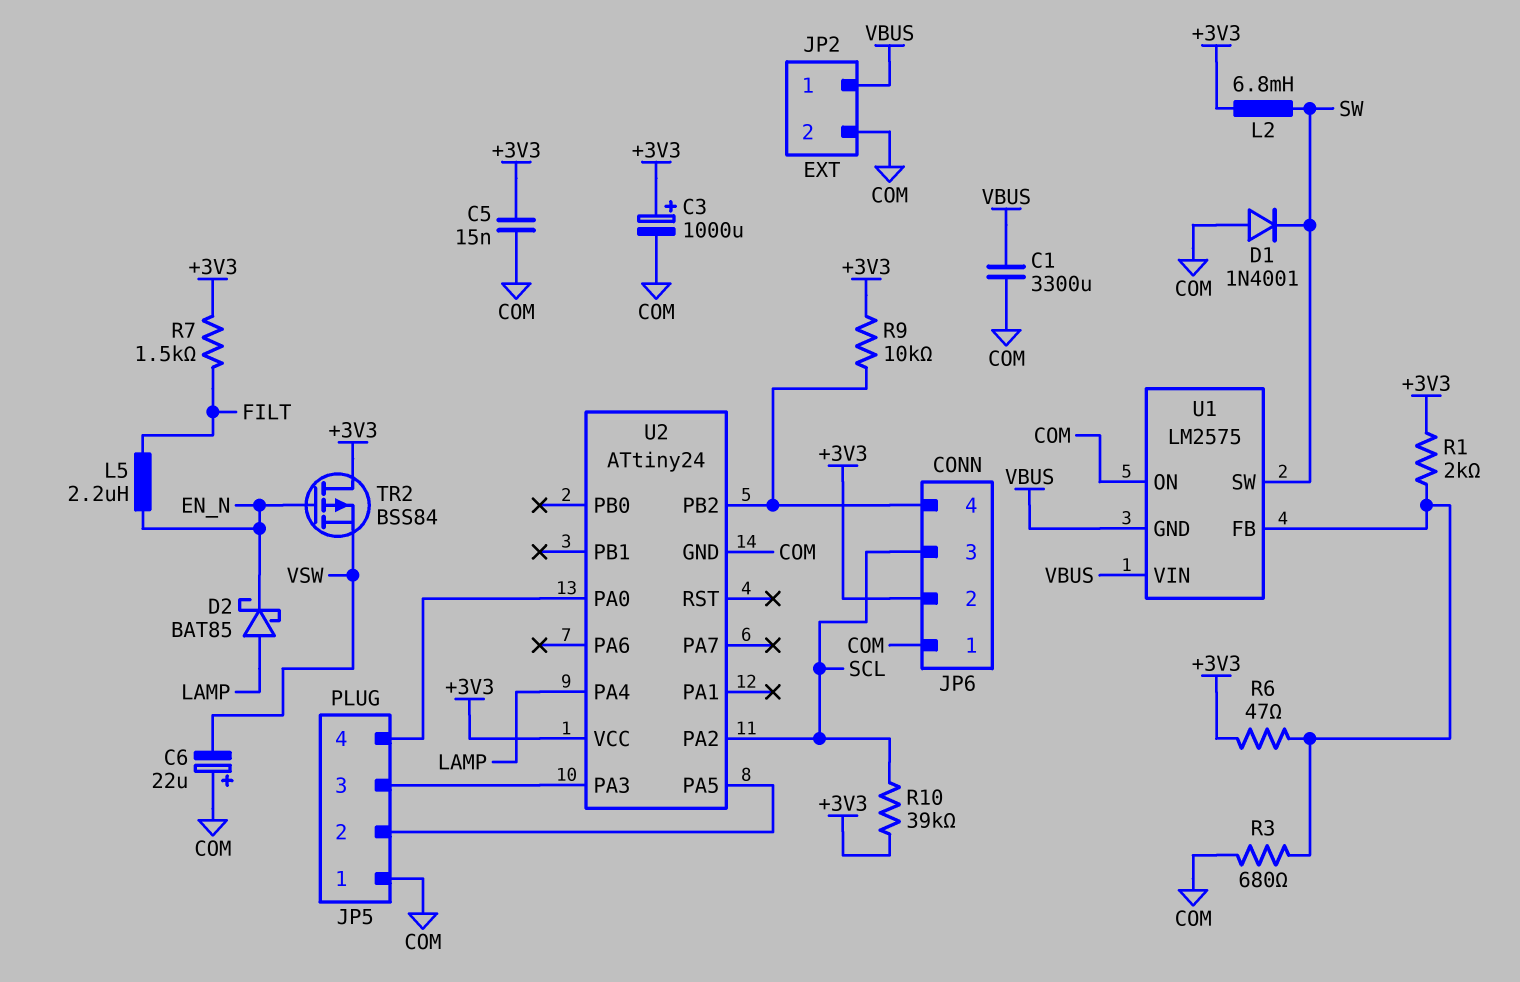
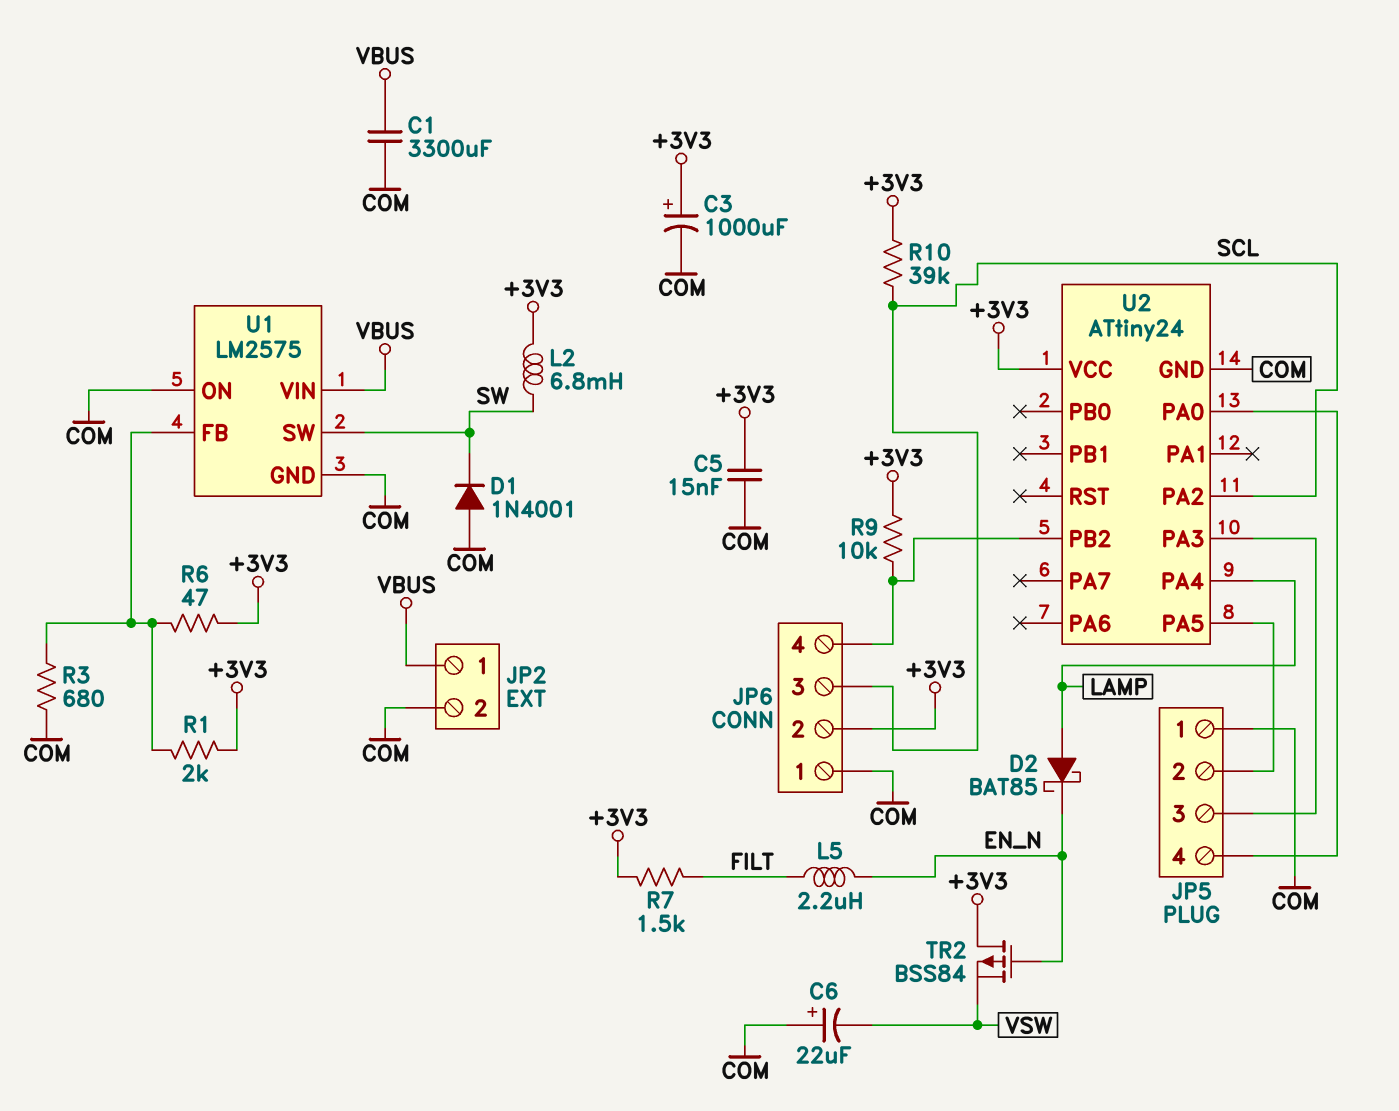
U1 pin GND: VBUS -> COM

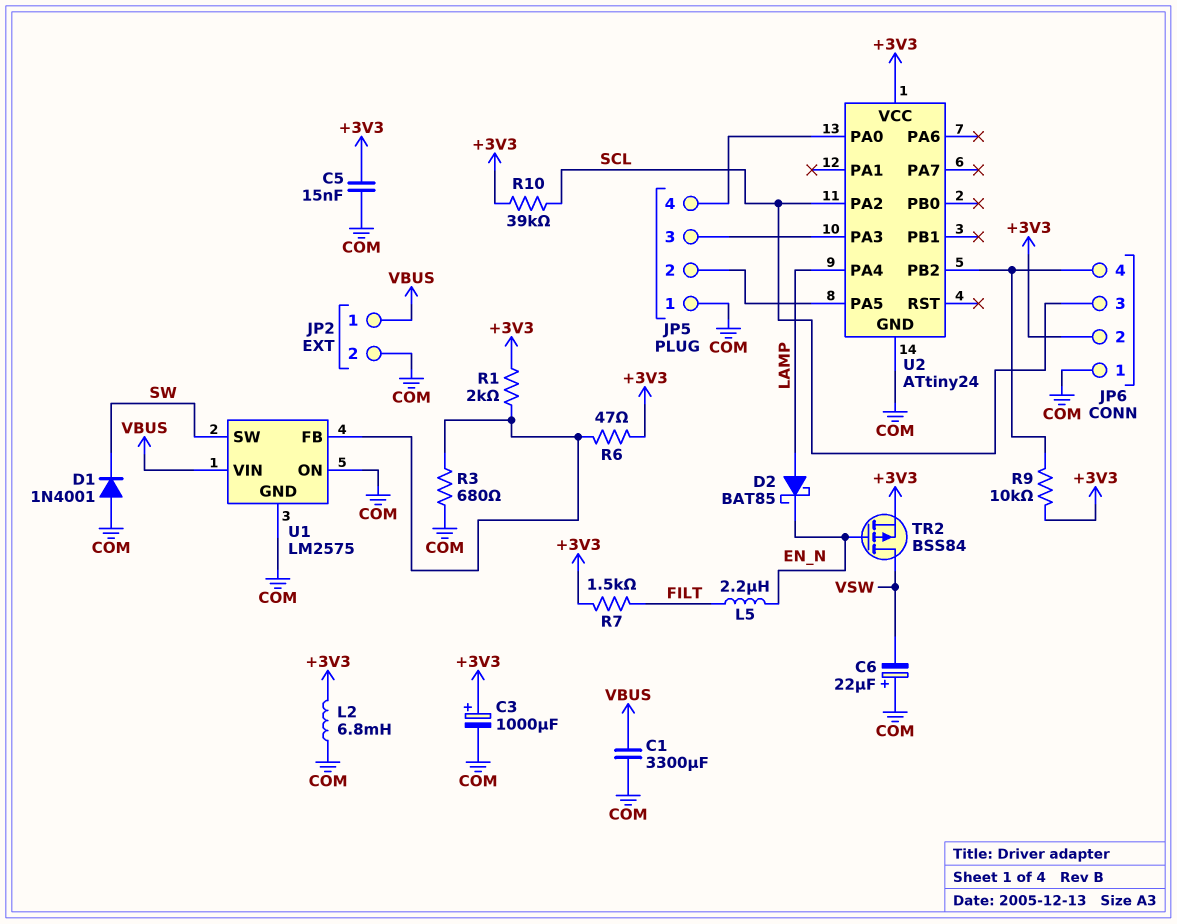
L2: 6.8mH (+3V3, SW) -> 6.8mH (+3V3, COM)
TR2: PMOS BSS84 (G EN_N, D +3V3, S VSW) -> PMOS BSS84 (G EN_N, D VSW, S +3V3)

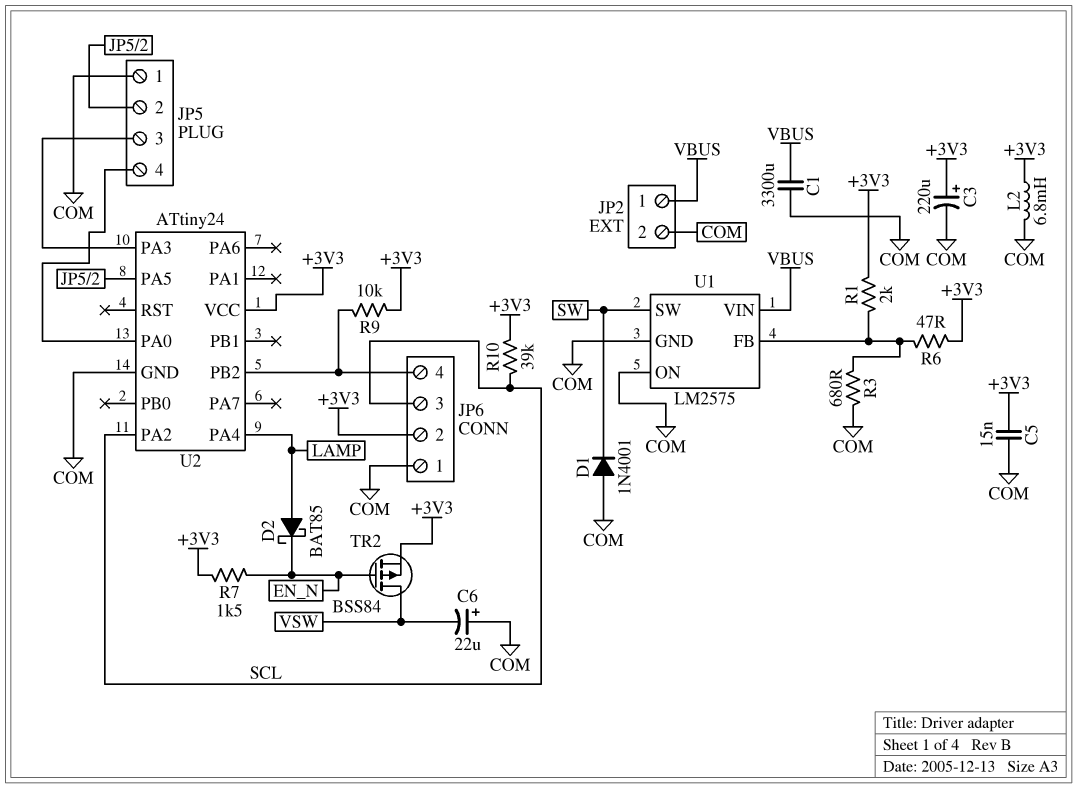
C3: 1000uF (plus +3V3, minus COM) -> 220uF (plus +3V3, minus COM)
L5: 2.2uH (EN_N, FILT) -> none
R7: 1.5k (+3V3, FILT) -> 1.5k (+3V3, EN_N)

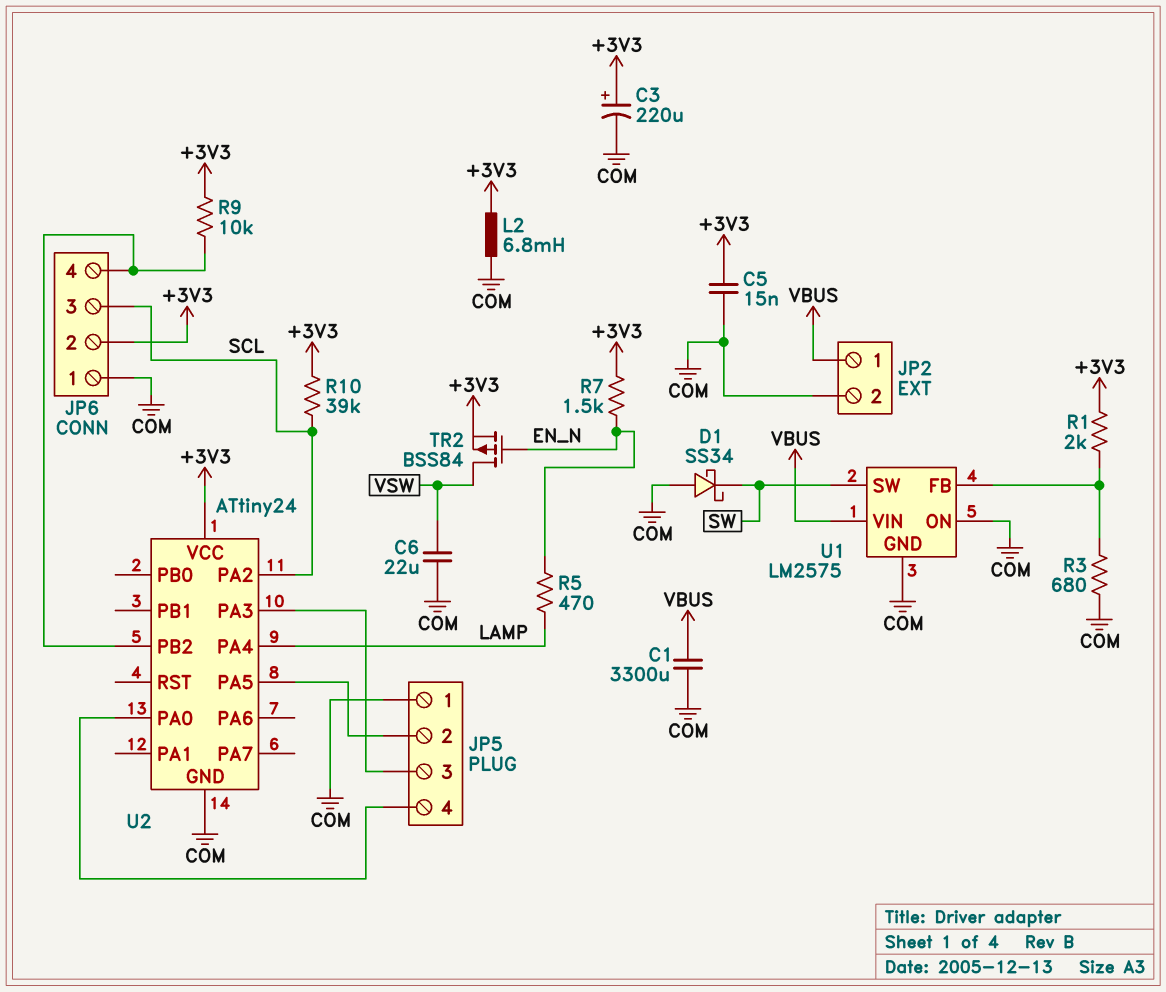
C6: 22uF (plus COM, minus VSW) -> 22uF (COM, VSW)
D1: diode 1N4001 (A COM, K SW) -> schottky SS34 (A COM, K SW)
D2: schottky BAT85 (A LAMP, K EN_N) -> none
R5: none -> 470 (EN_N, LAMP)
R6: 47 (+3V3, U1/FB) -> none

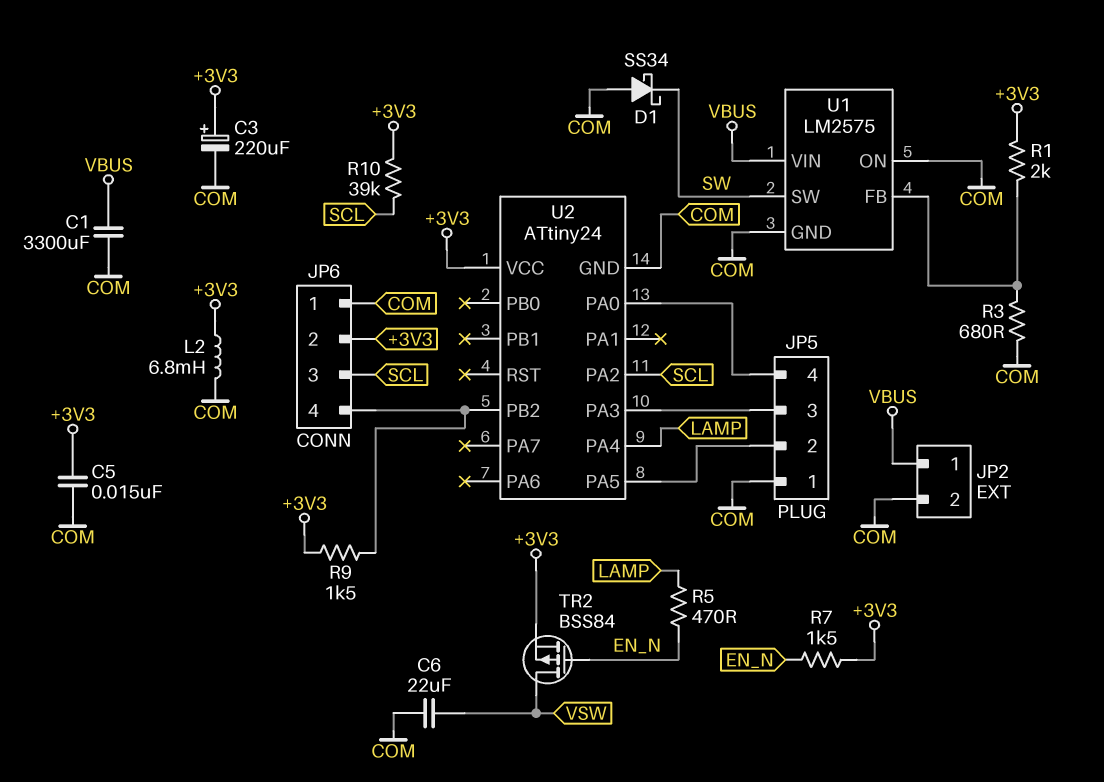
R9: 10k (+3V3, JP6/4) -> 1.5k (+3V3, JP6/4)

